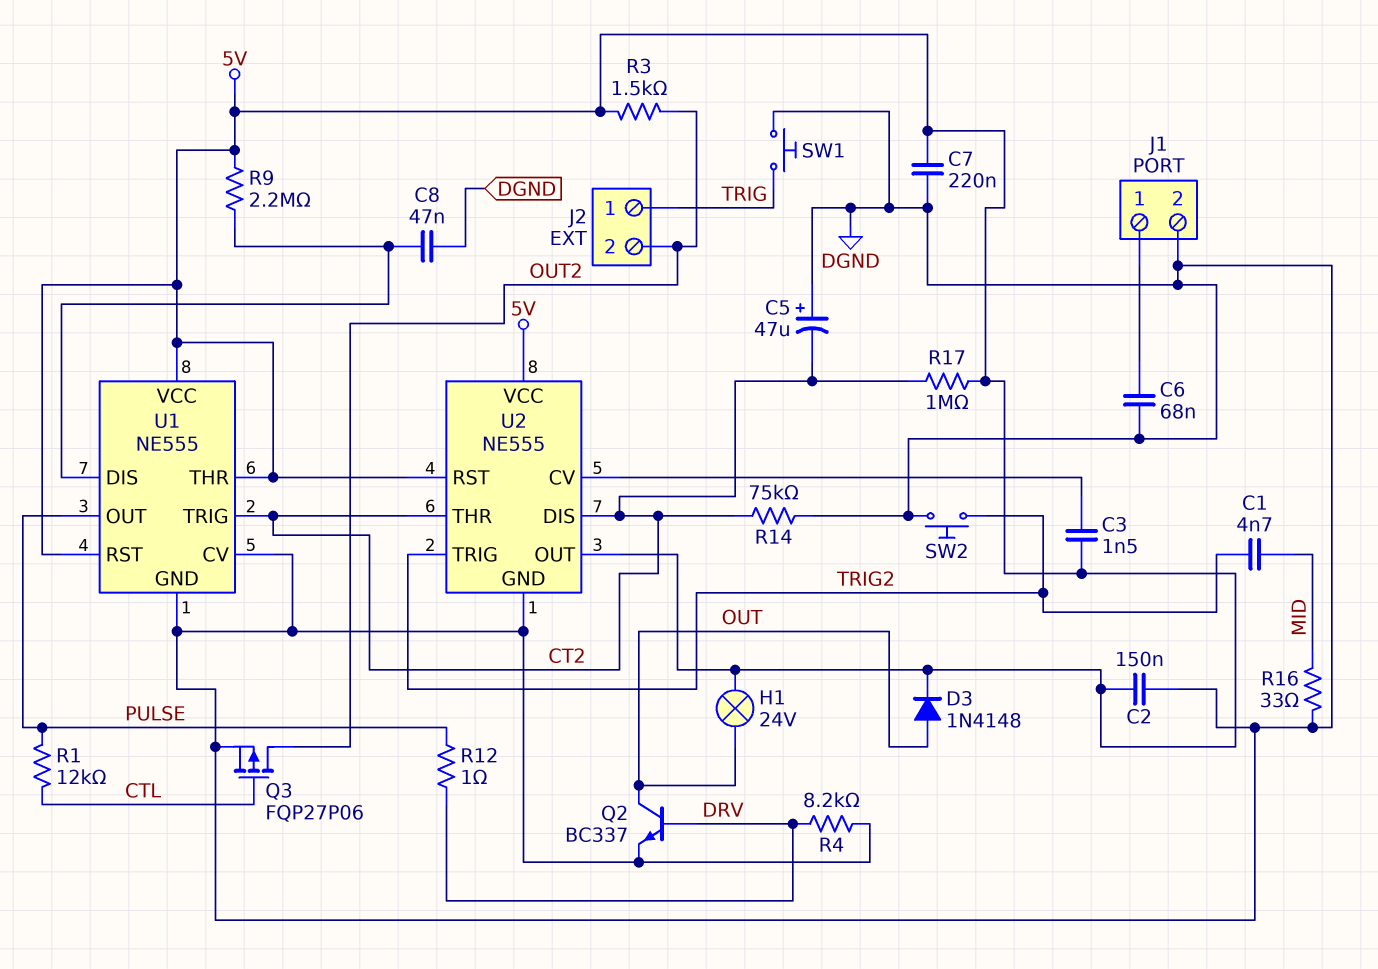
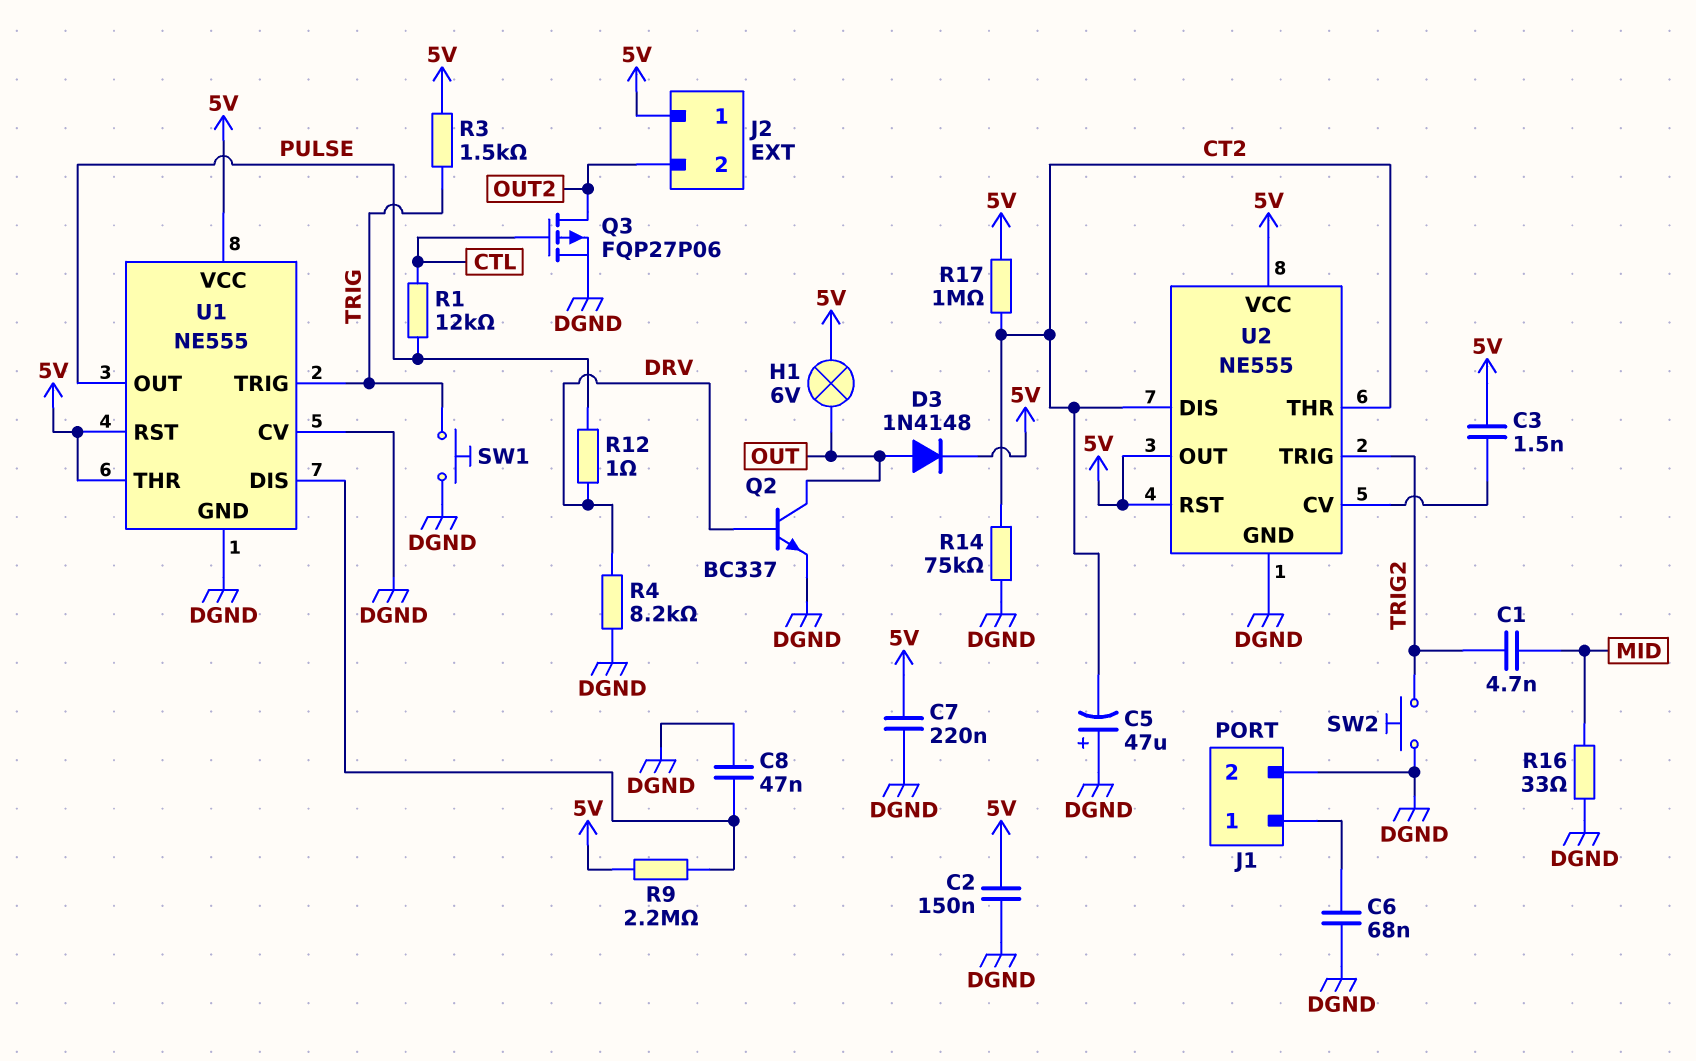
H1: lamp 24V (5V, OUT) -> lamp 6V (5V, OUT)
J2 pin 1: TRIG -> 5V
R3: 1.5k (5V, OUT2) -> 1.5k (5V, TRIG)
U1 pin TRIG: CT2 -> TRIG

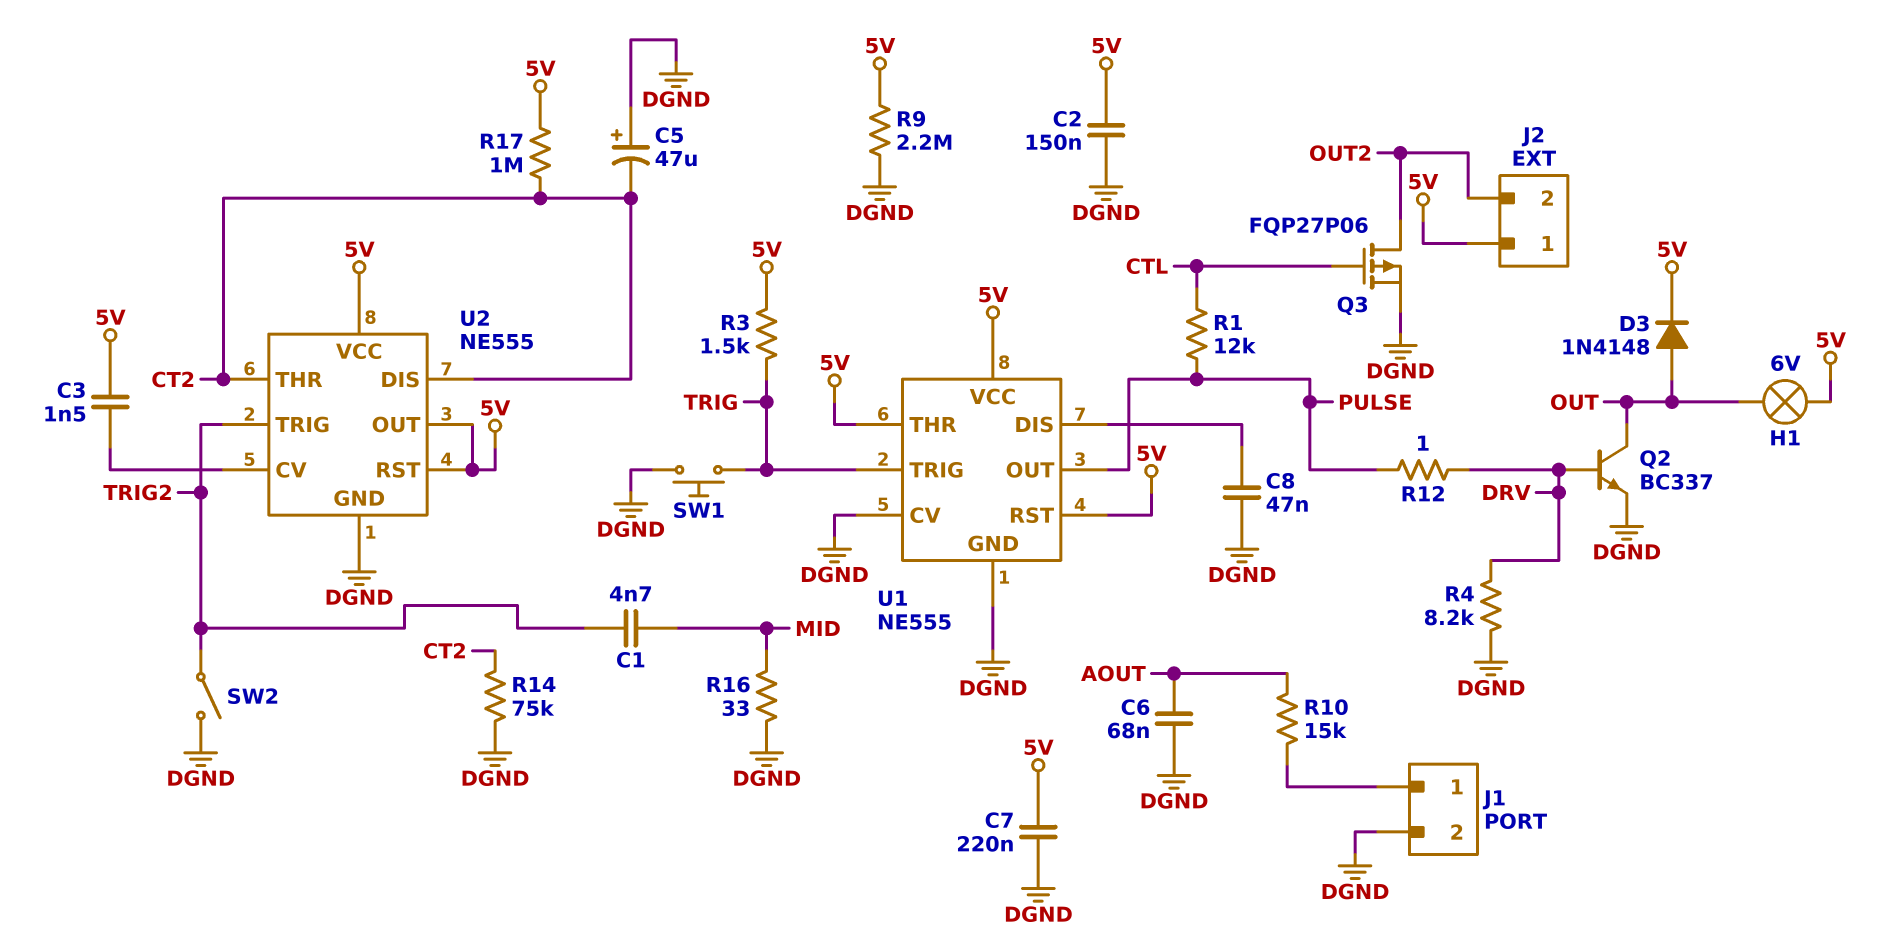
C6: 68nF (DGND, J1/1) -> 68nF (AOUT, DGND)
R9: 2.2M (5V, U1/DIS) -> 2.2M (5V, DGND)
R10: none -> 15k (AOUT, J1/1)
SW2: button (DGND, TRIG2) -> switch (DGND, TRIG2)

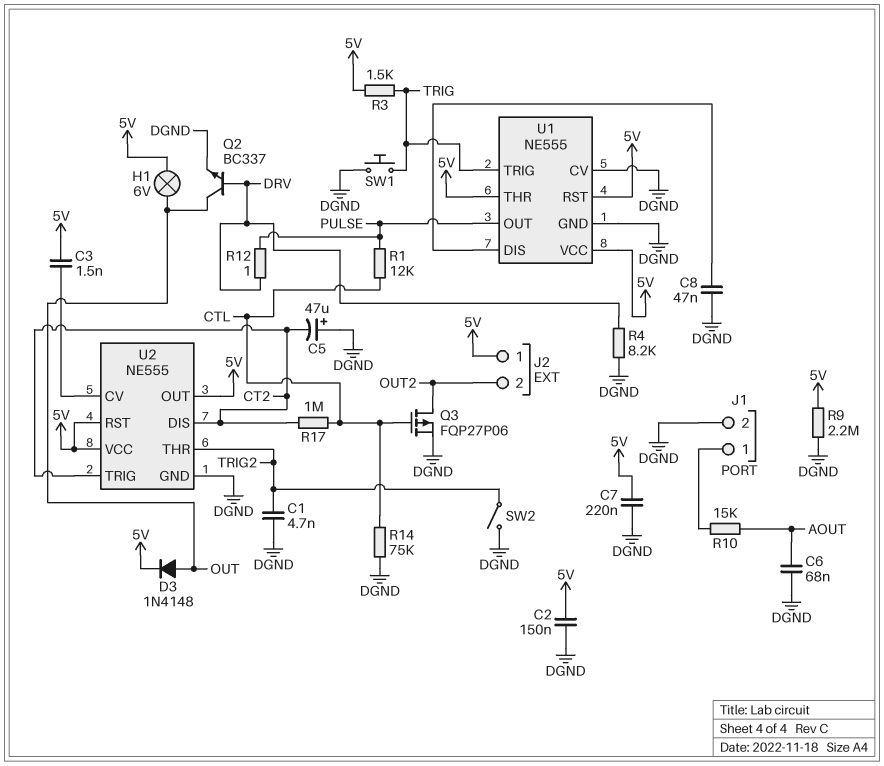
C1: 4.7nF (MID, TRIG2) -> 4.7nF (DGND, TRIG2)
R14: 75k (CT2, DGND) -> 75k (CTL, DGND)
R16: 33 (DGND, MID) -> none
R17: 1M (5V, CT2) -> 1M (CT2, CTL)
U2 pin THR: CT2 -> TRIG2
U2 pin TRIG: TRIG2 -> CT2

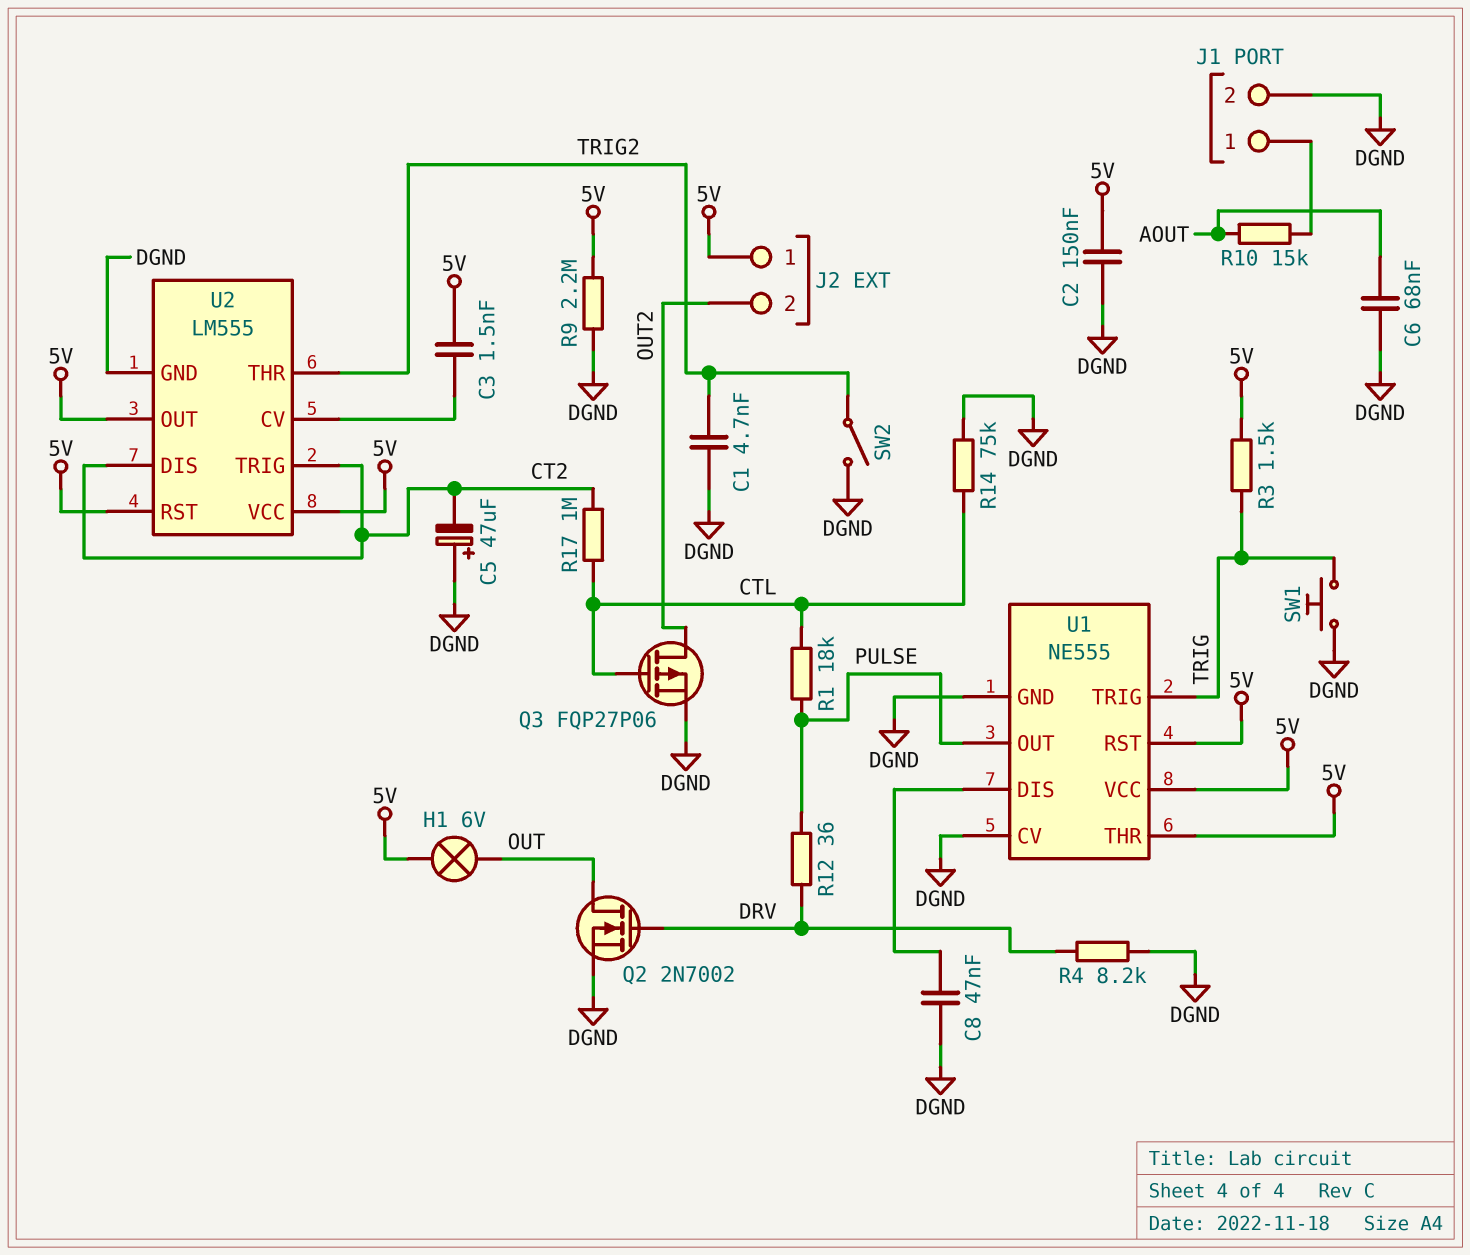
C7: 220nF (5V, DGND) -> none
D3: diode 1N4148 (A OUT, K 5V) -> none
Q2: NPN BC337 (B DRV, C OUT, E DGND) -> NMOS 2N7002 (G DRV, D OUT, S DGND)
R1: 12k (CTL, PULSE) -> 18k (CTL, PULSE)
R12: 1 (DRV, PULSE) -> 36 (DRV, PULSE)
U2: NE555 -> LM555

